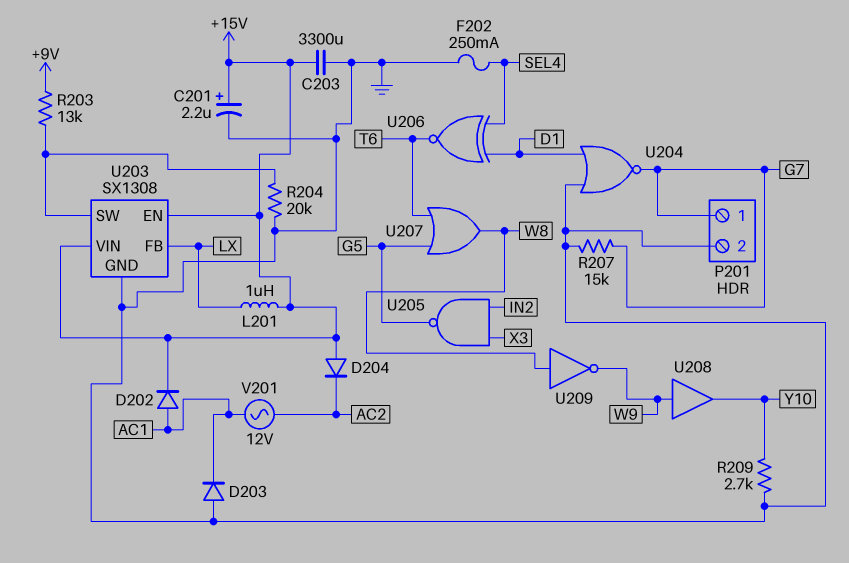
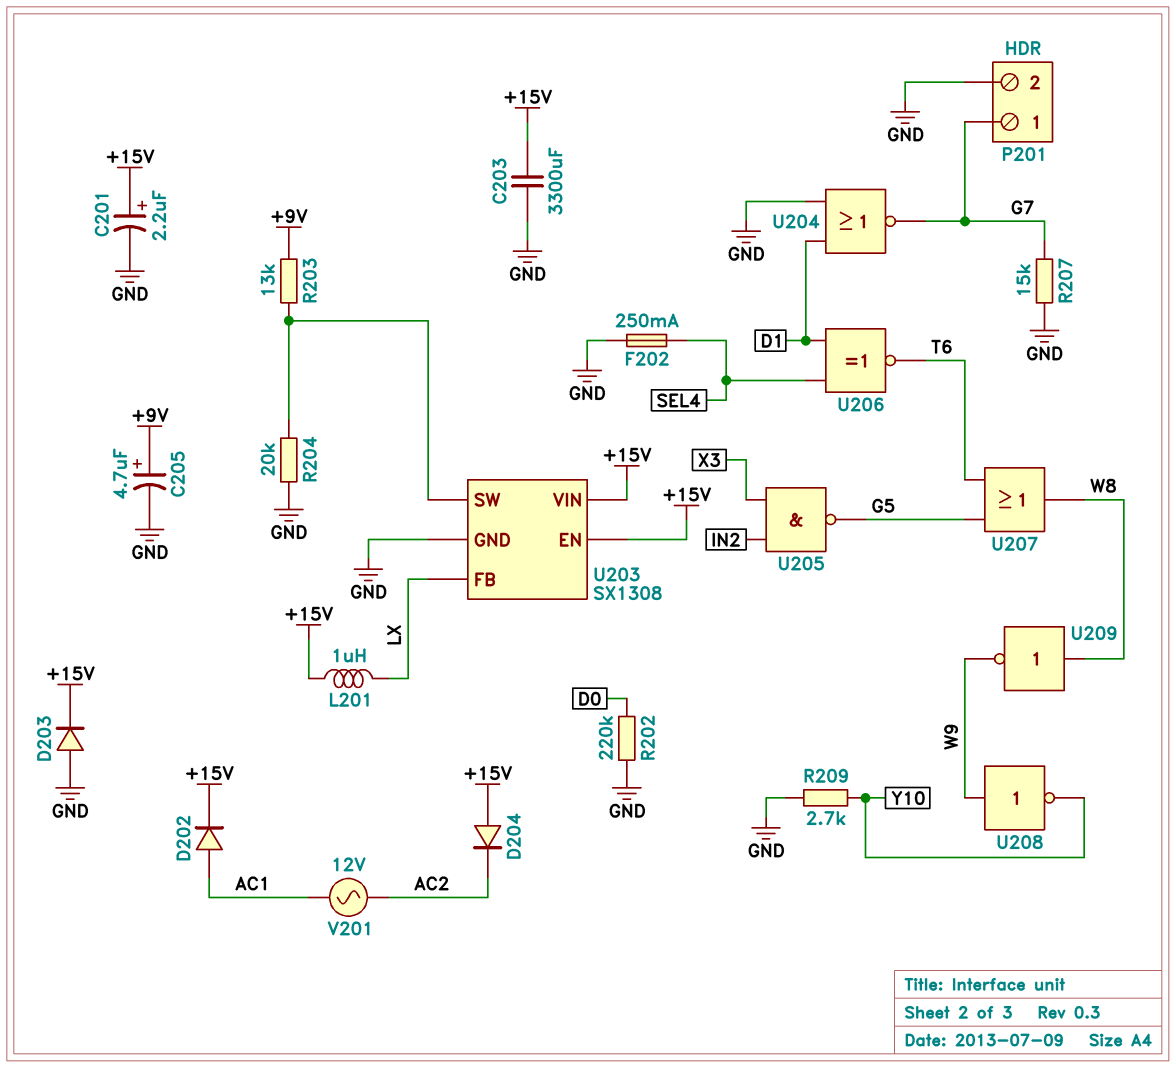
C205: none -> 4.7uF (plus +9V, minus GND)
D203: diode (A GND, K AC1) -> diode (A GND, K +15V)
R202: none -> 220k (D0, GND)
U208: buffer (in W9, out Y10) -> NOT (in W9, out Y10)

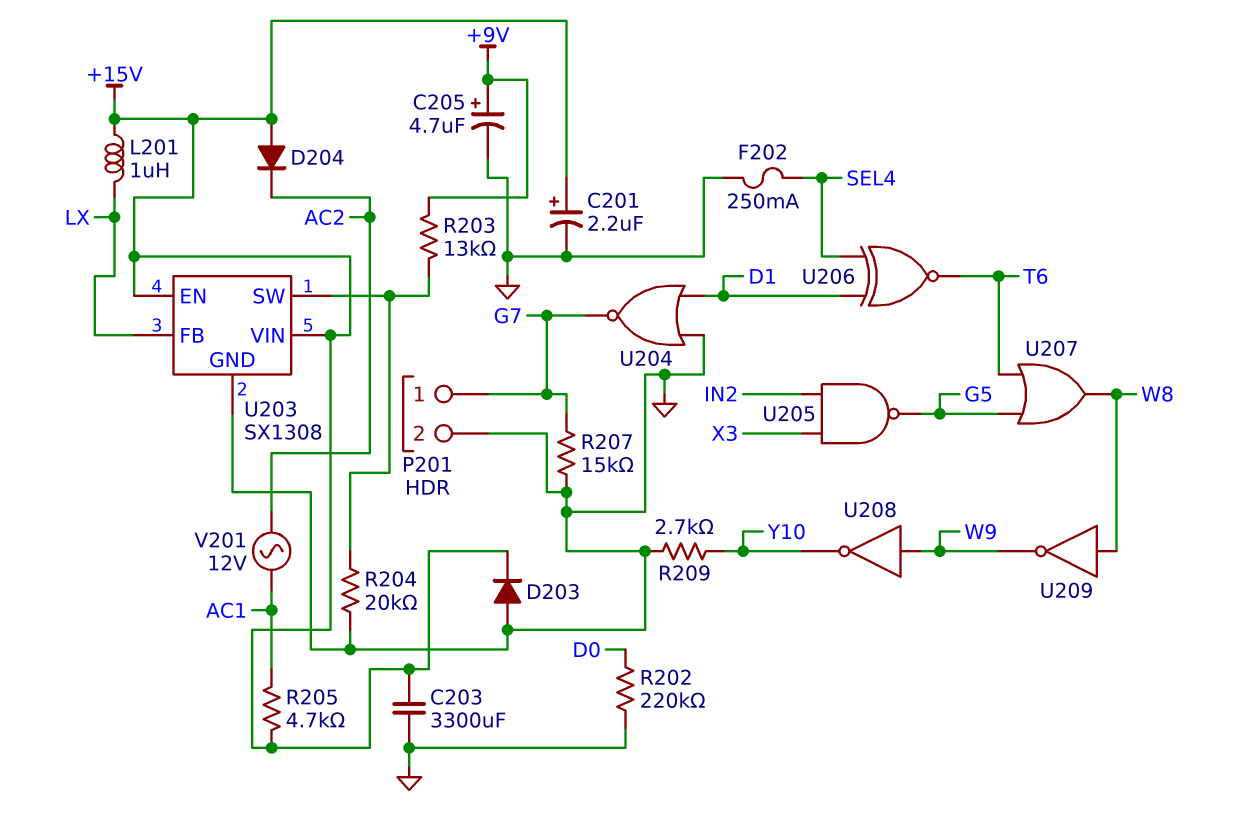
D202: diode (A AC1, K +15V) -> none
R205: none -> 4.7k (+15V, AC1)

